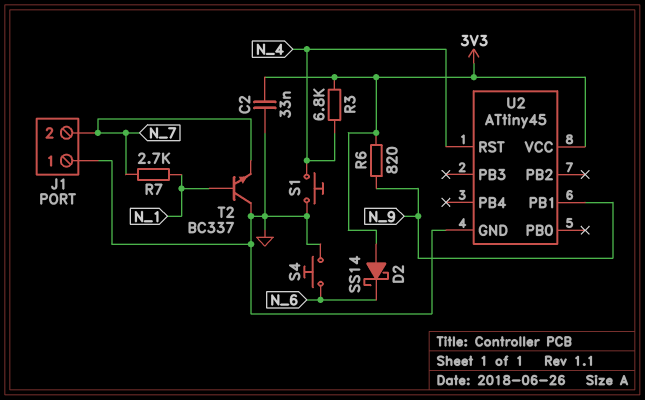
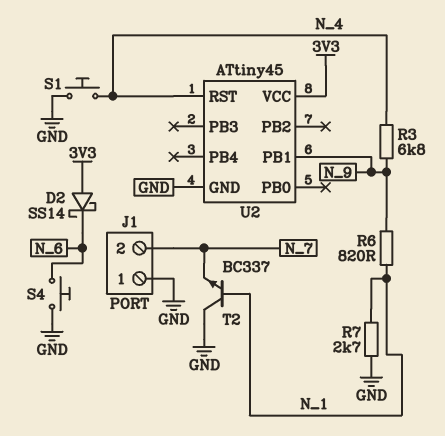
C2: 33nF (3V3, GND) -> none
R3: 6.8k (3V3, N_4) -> 6.8k (N_4, N_9)
R6: 820 (3V3, N_9) -> 820 (N_1, N_9)
R7: 2.7k (N_1, N_7) -> 2.7k (GND, N_1)

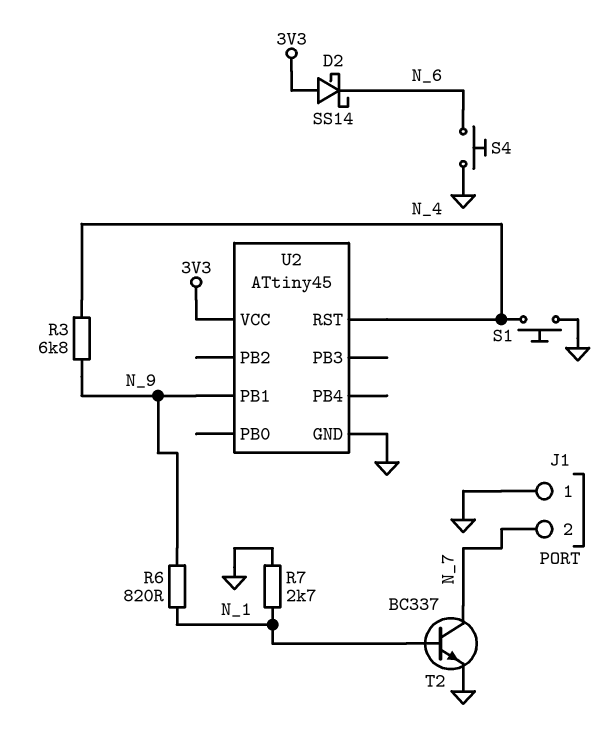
T2: NPN BC337 (B N_1, C GND, E N_7) -> NPN BC337 (B N_1, C N_7, E GND)

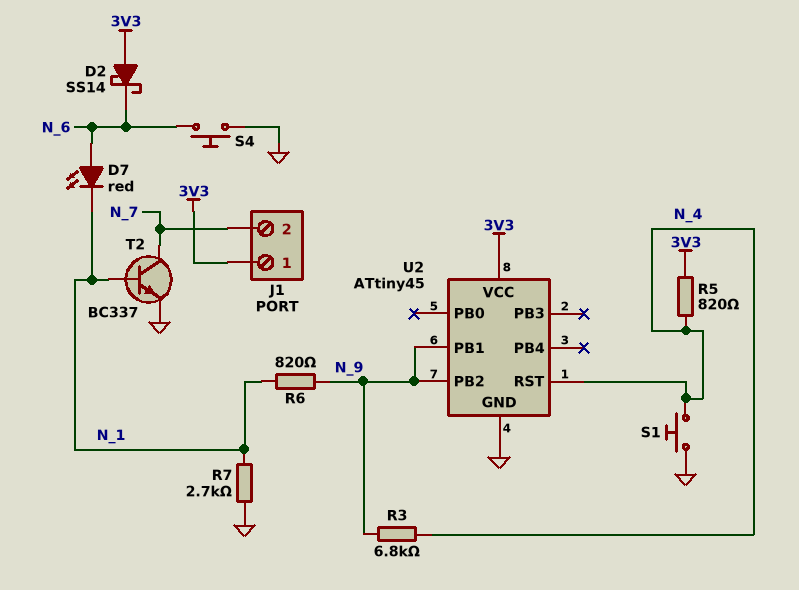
D7: none -> LED red (A N_6, K N_1)
J1 pin 1: GND -> 3V3
R5: none -> 820 (3V3, N_4)
U2 pin PB2: none -> N_9

